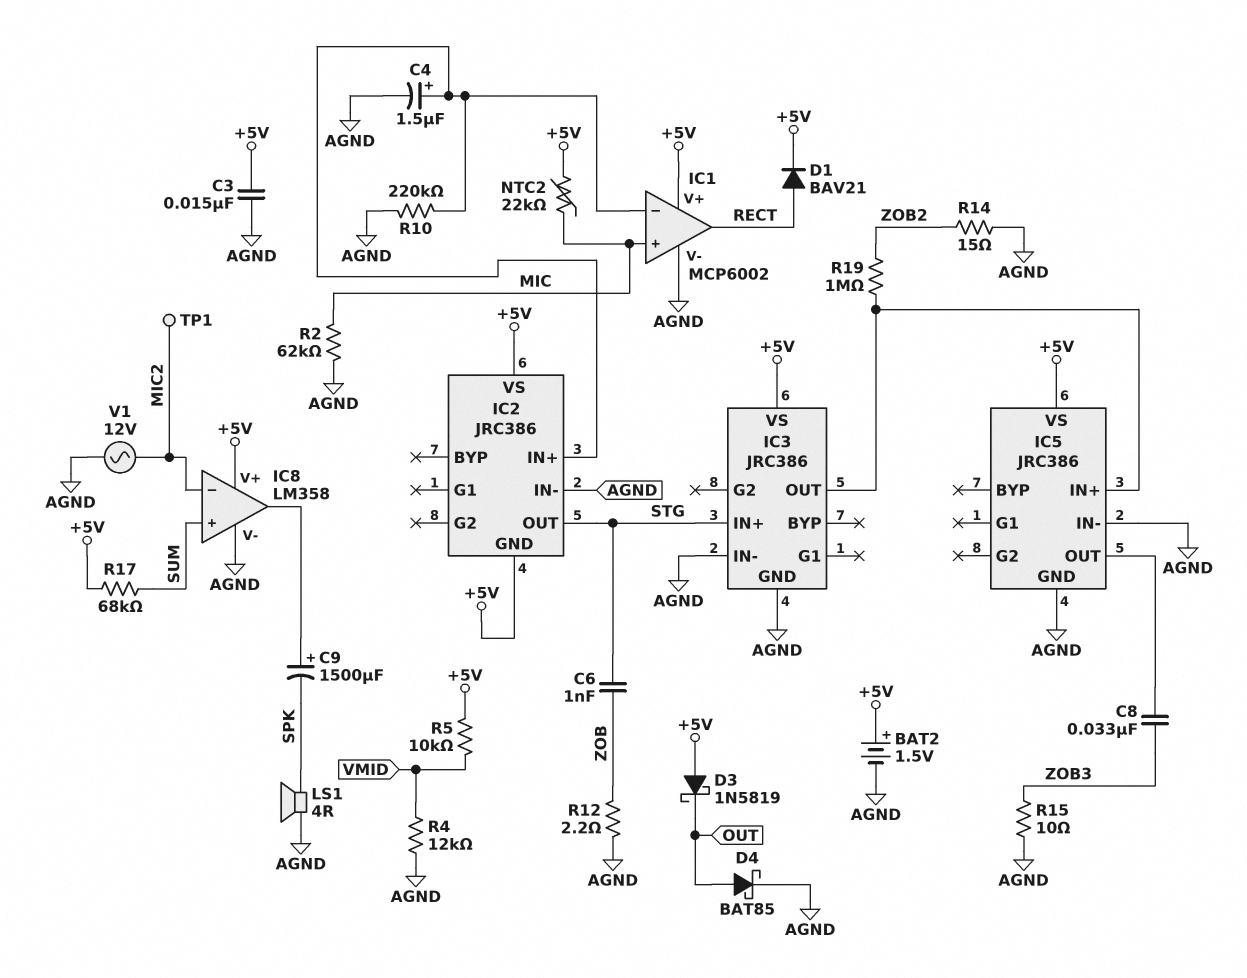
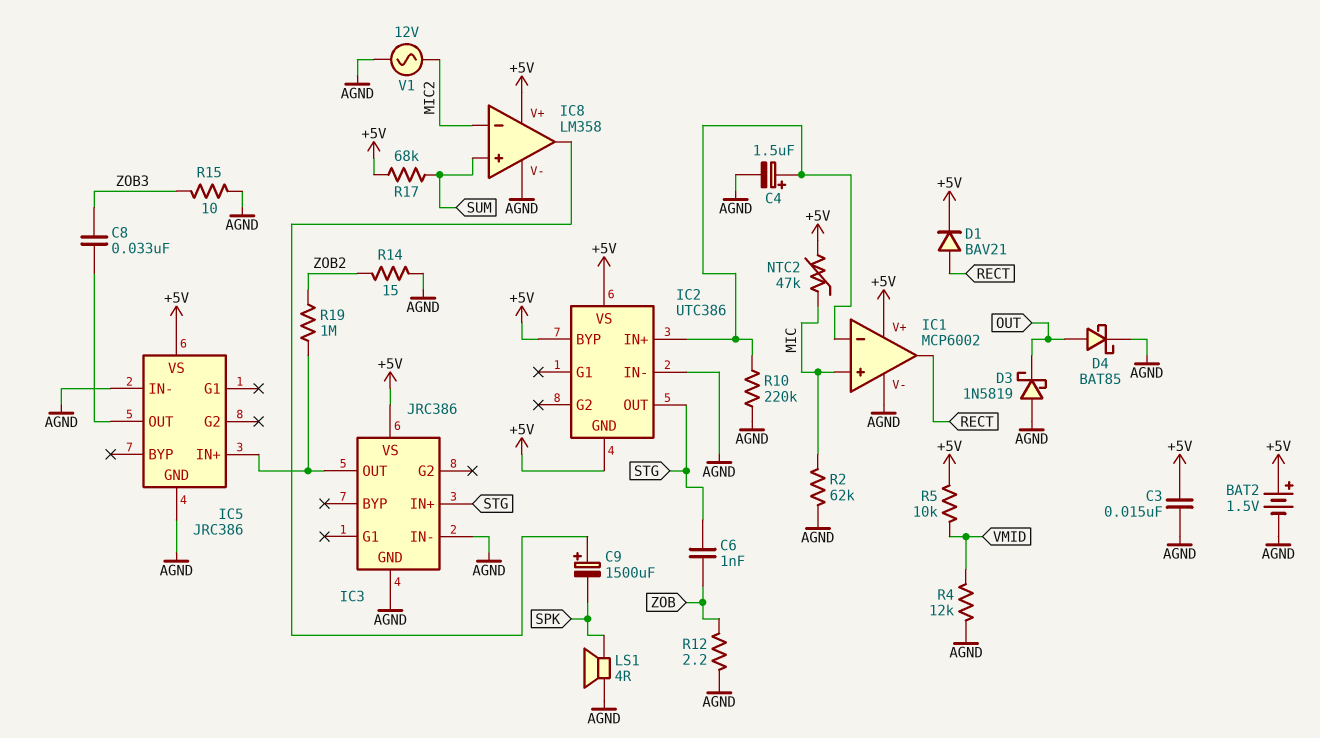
D3: schottky 1N5819 (A +5V, K OUT) -> schottky 1N5819 (A AGND, K OUT)
IC2: JRC386 -> UTC386
IC2 pin BYP: none -> +5V
NTC2: 22k (+5V, MIC) -> 47k (+5V, MIC)
TP1: test point (MIC2) -> none

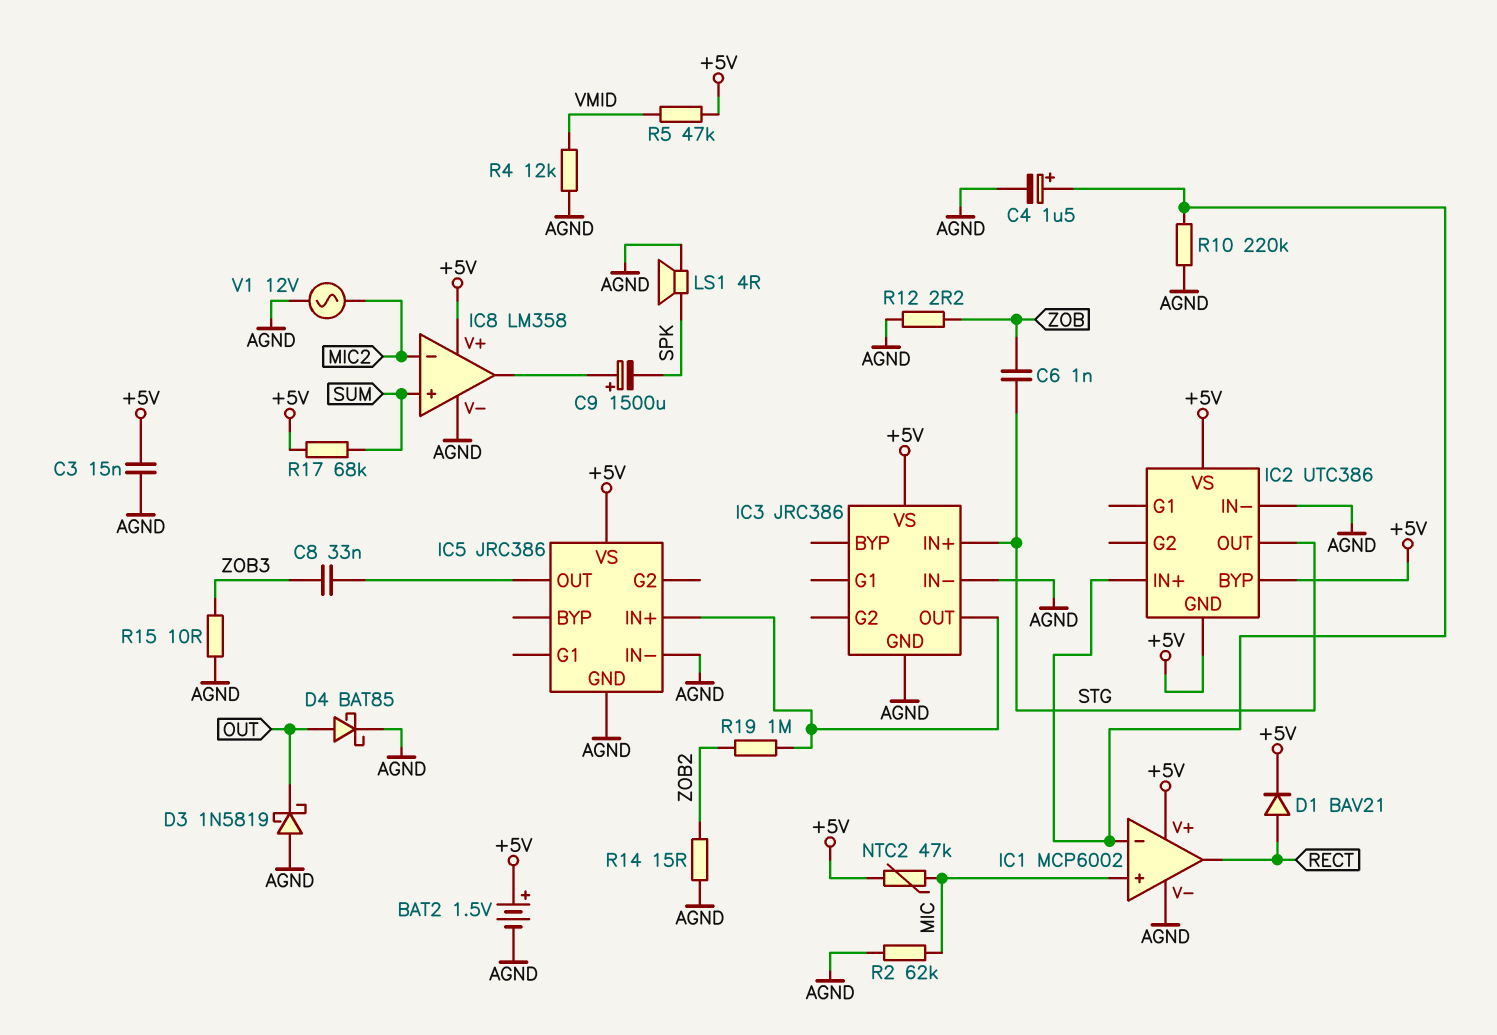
R5: 10k (+5V, VMID) -> 47k (+5V, VMID)

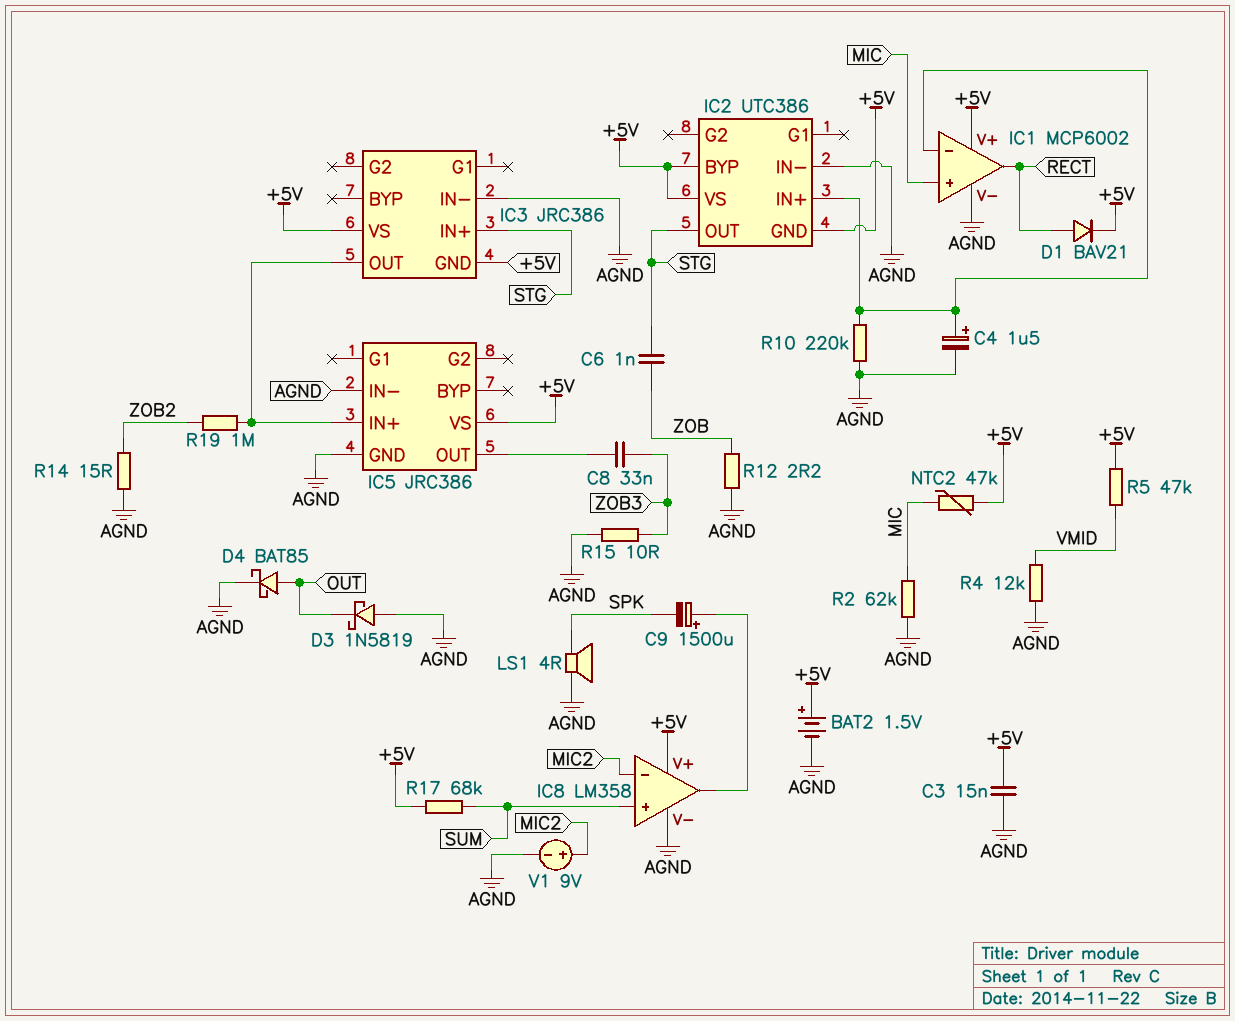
IC3 pin GND: AGND -> +5V
V1: AC 12V (AGND, MIC2) -> 9V (plus MIC2, minus AGND)

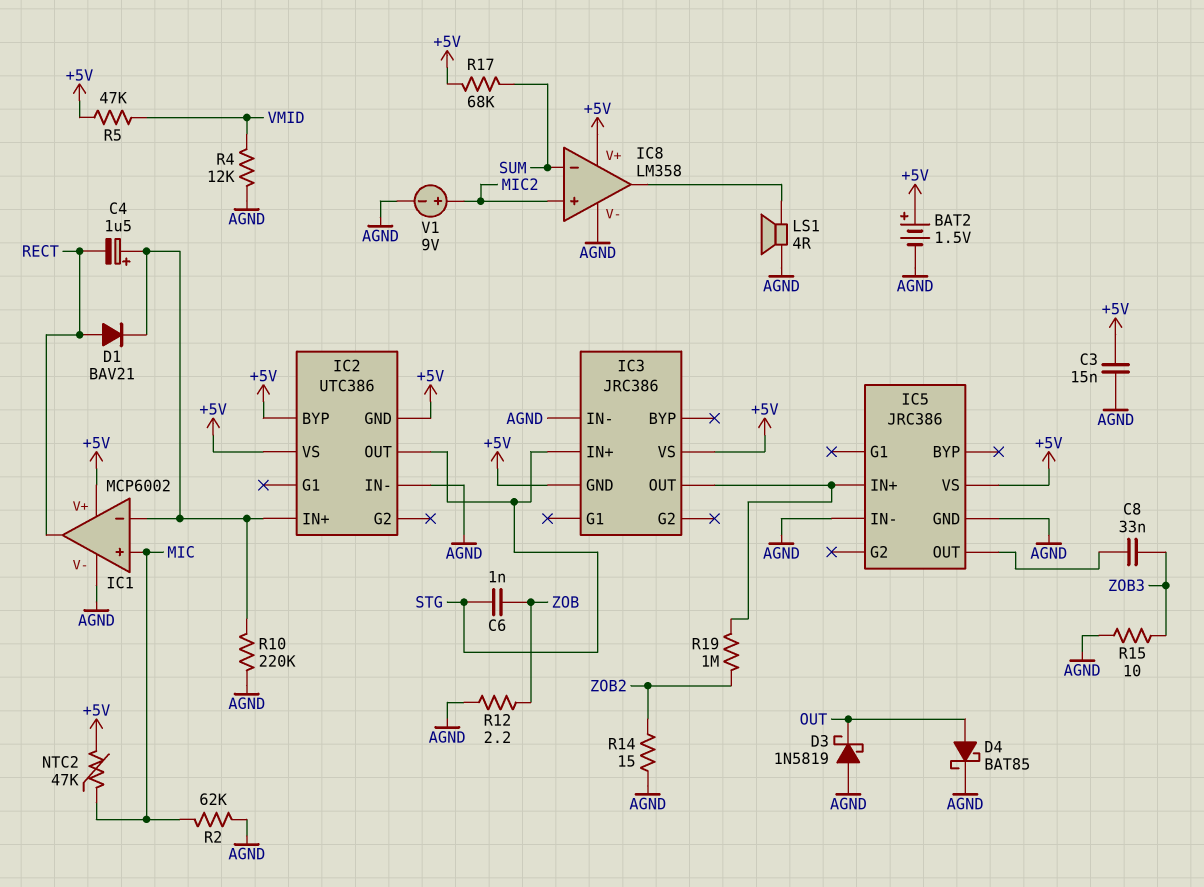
C4: 1.5uF (plus IC1/in-, minus AGND) -> 1.5uF (plus IC1/in-, minus RECT)
C9: 1500uF (plus IC8/out, minus SPK) -> none
D1: diode BAV21 (A RECT, K +5V) -> diode BAV21 (A RECT, K IC1/in-)
IC8 pin in+: SUM -> MIC2
IC8 pin in-: MIC2 -> SUM
LS1: speaker 4R (AGND, SPK) -> speaker 4R (AGND, IC8/out)

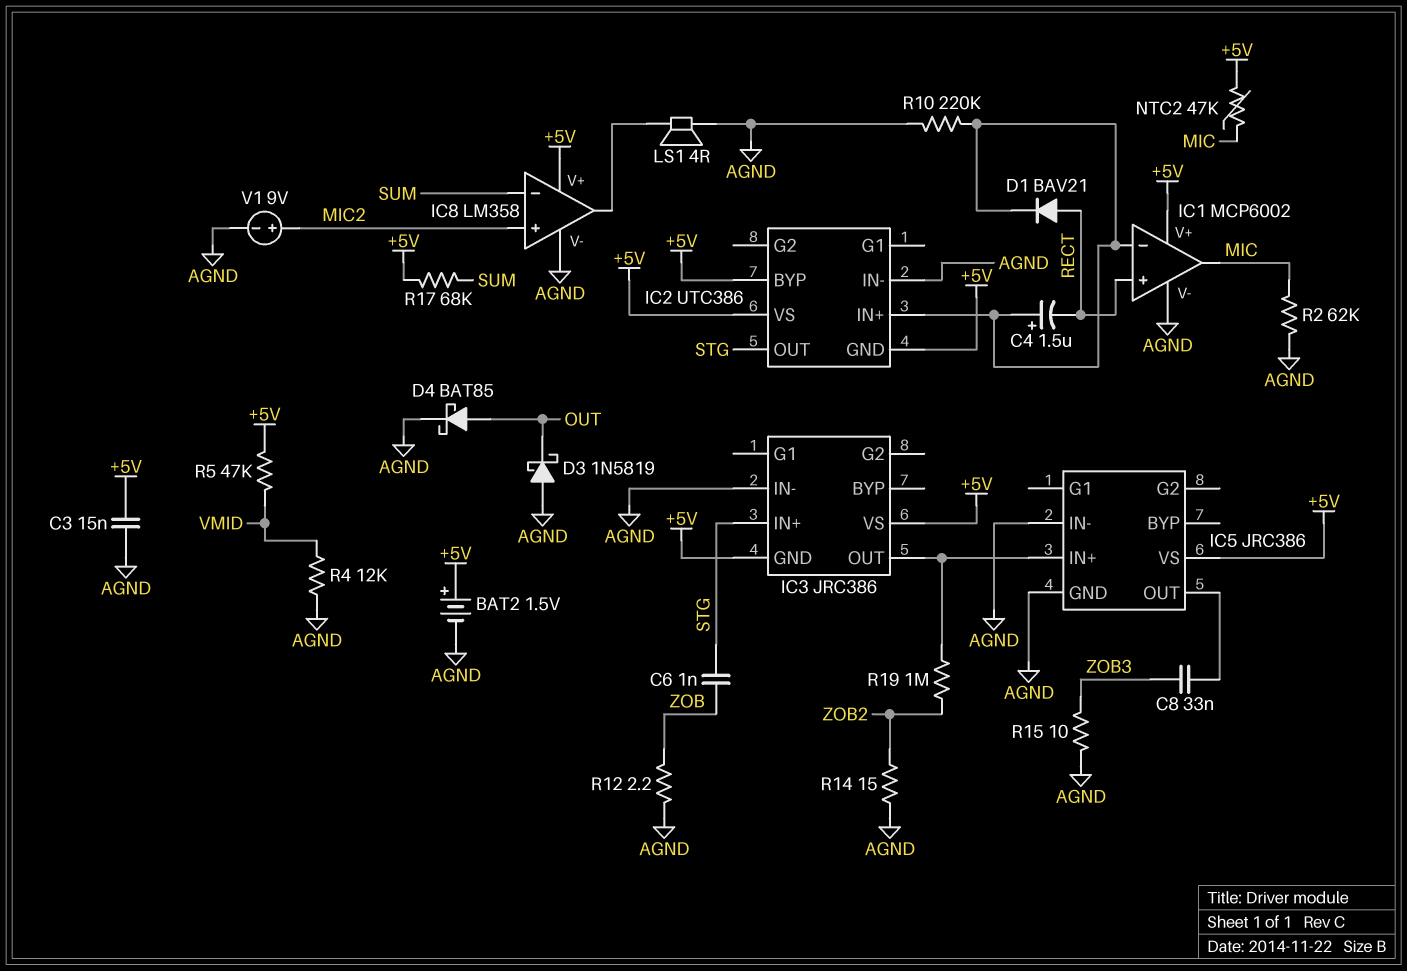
IC1 pin in+: MIC -> RECT
IC1 pin out: RECT -> MIC

